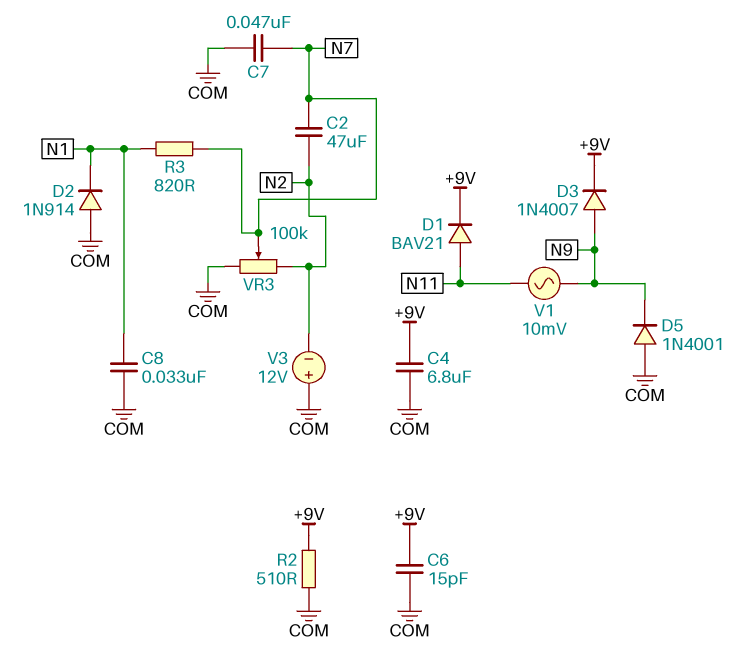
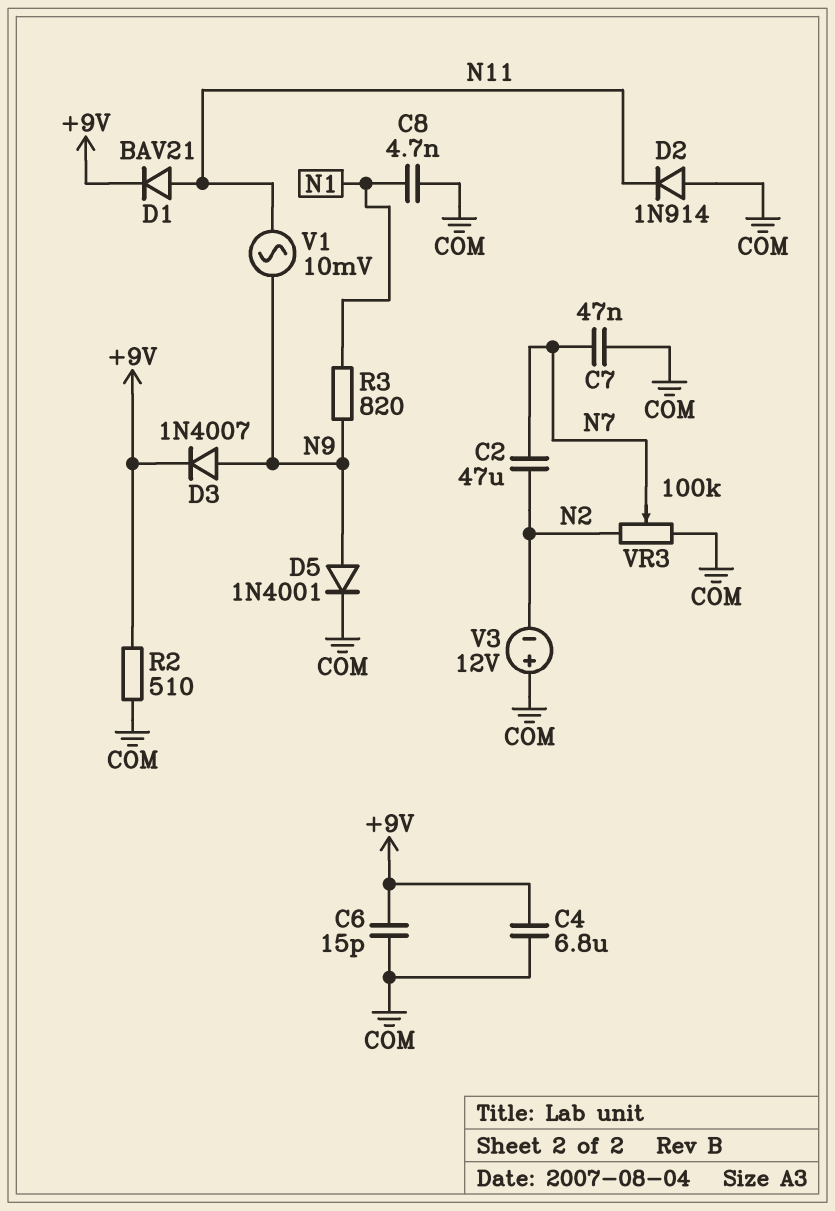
C8: 33nF (COM, N1) -> 4.7nF (COM, N1)
D2: diode 1N914 (A COM, K N1) -> diode 1N914 (A COM, K N11)
D5: diode 1N4001 (A COM, K N9) -> diode 1N4001 (A N9, K COM)
R3: 820 (N1, N7) -> 820 (N1, N9)

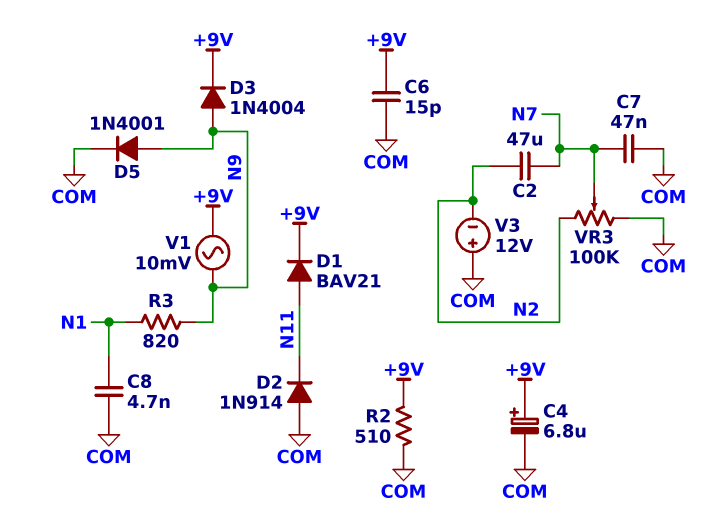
C4: 6.8uF (+9V, COM) -> 6.8uF (plus +9V, minus COM)
D3: diode 1N4007 (A N9, K +9V) -> diode 1N4004 (A N9, K +9V)
V1: AC 10mV (N9, N11) -> AC 10mV (+9V, N9)

